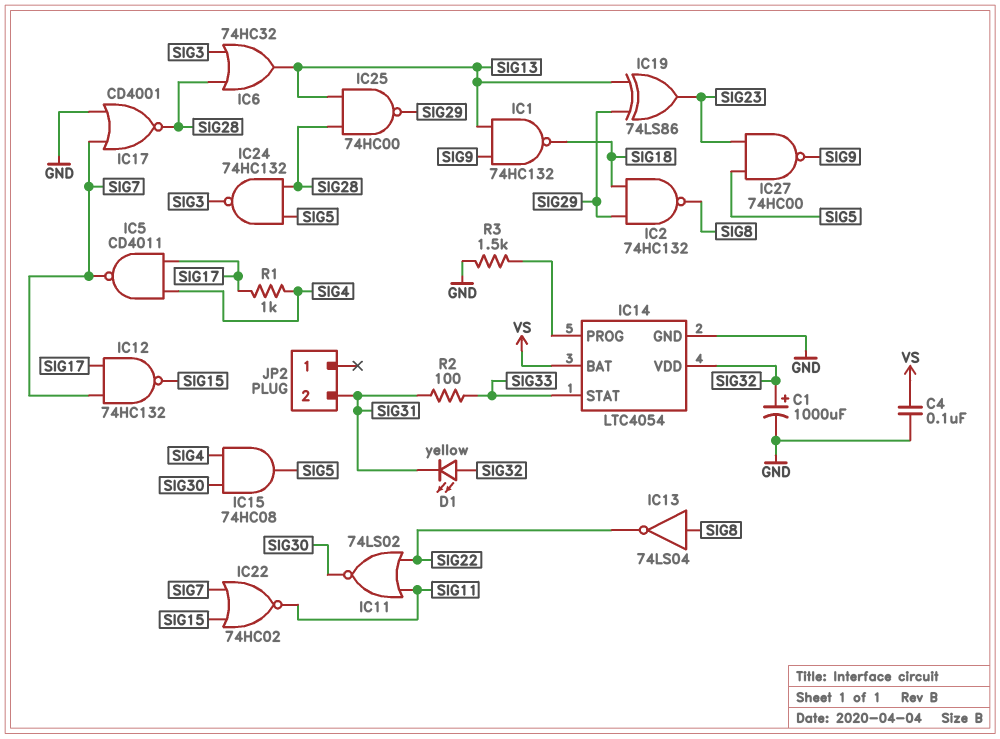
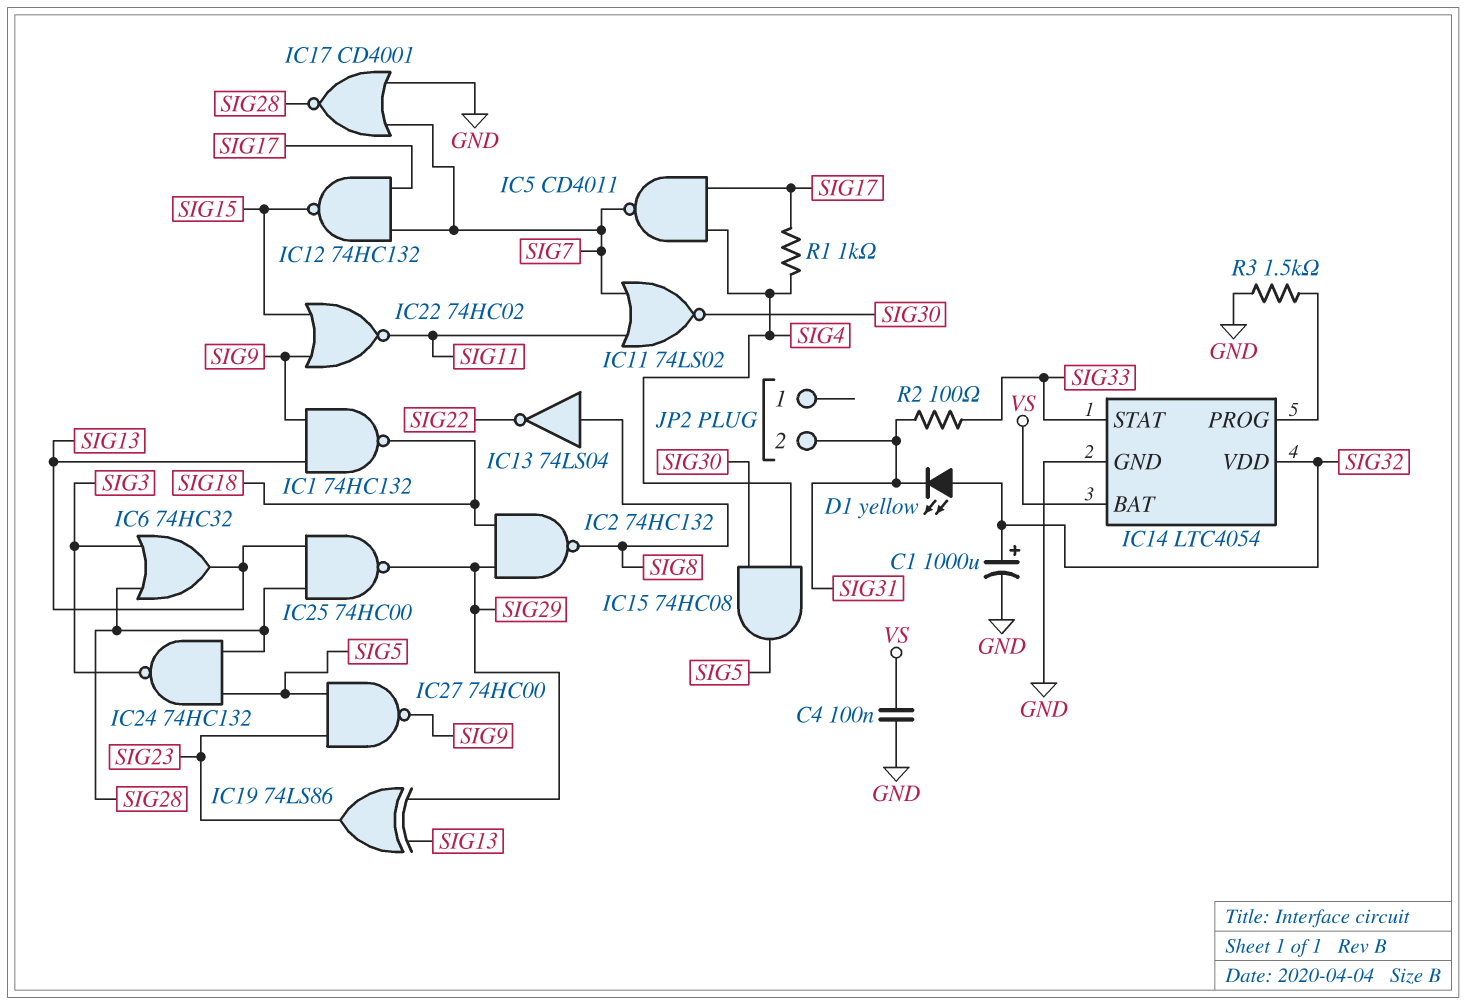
IC11: NOR 74LS02 (in SIG11, in SIG22, out SIG30) -> NOR 74LS02 (in SIG7, in SIG11, out SIG30)
IC22: NOR 74HC02 (in SIG7, in SIG15, out SIG11) -> NOR 74HC02 (in SIG9, in SIG15, out SIG11)

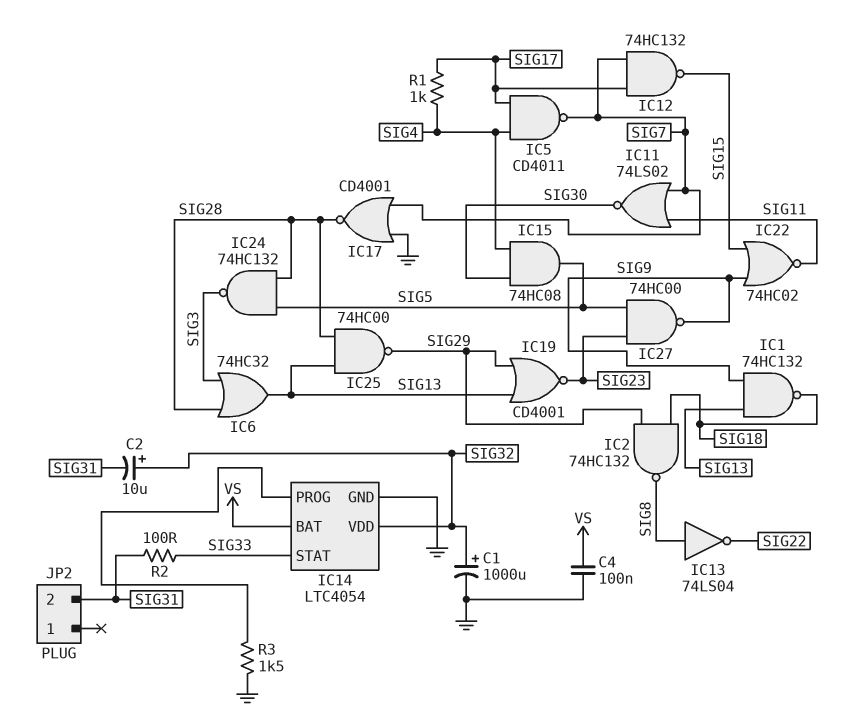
C2: none -> 10uF (plus SIG32, minus SIG31)
D1: LED yellow (A SIG32, K SIG31) -> none
IC19: XOR 74LS86 (in SIG13, in SIG29, out SIG23) -> NOR CD4001 (in SIG13, in SIG29, out SIG23)

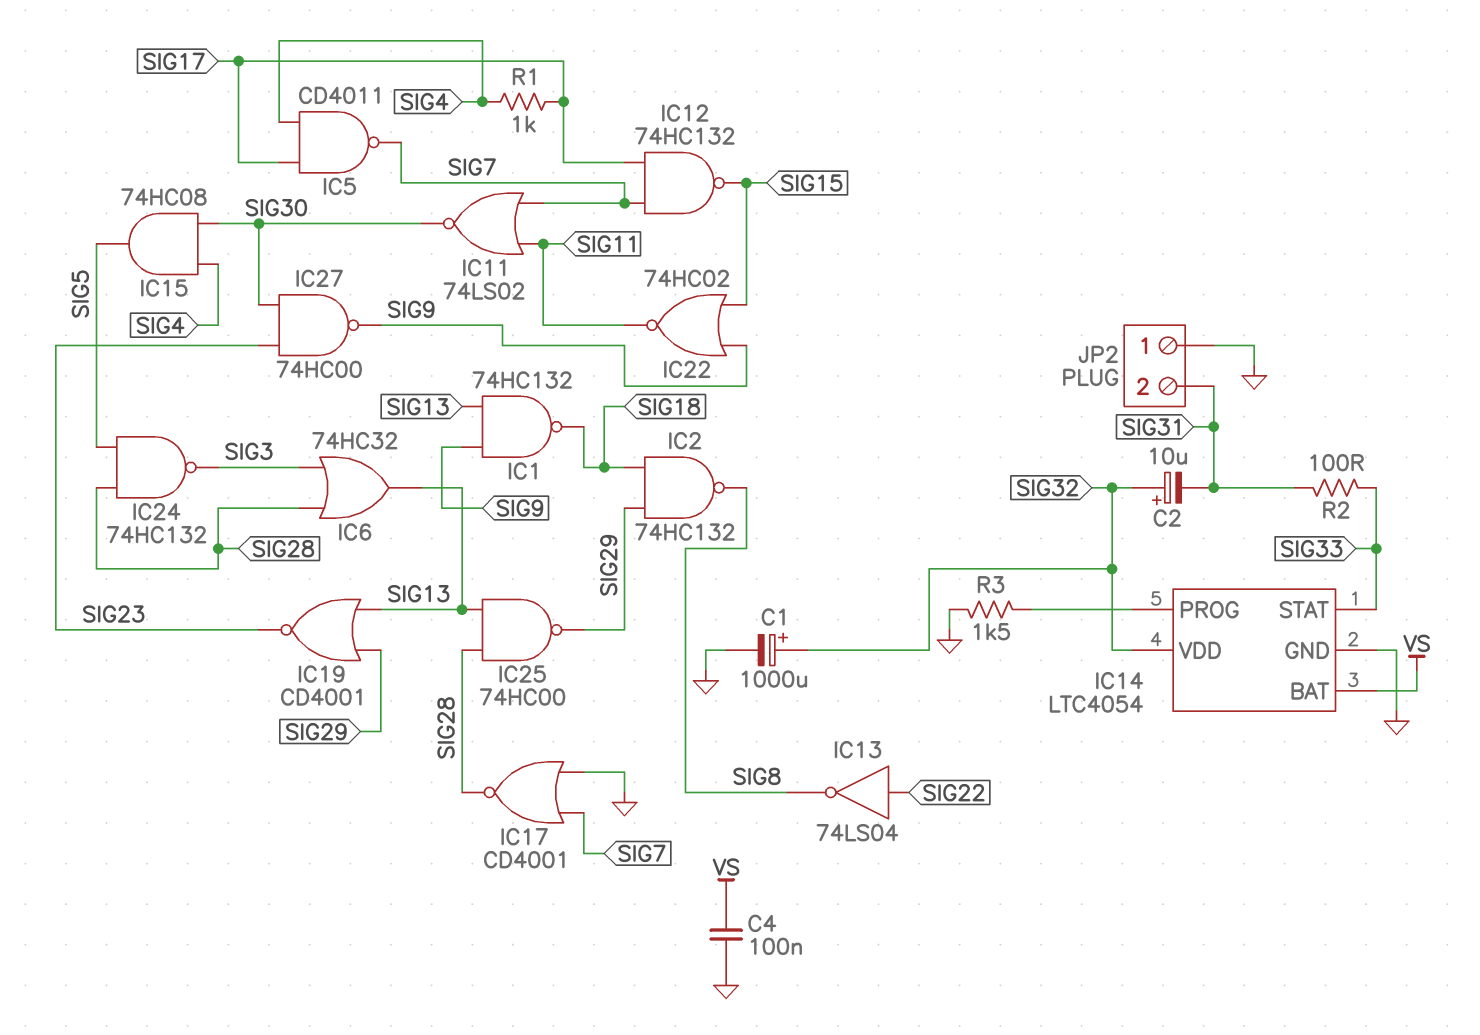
IC13: NOT 74LS04 (in SIG8, out SIG22) -> NOT 74LS04 (in SIG22, out SIG8)
IC27: NAND 74HC00 (in SIG5, in SIG23, out SIG9) -> NAND 74HC00 (in SIG23, in SIG30, out SIG9)
JP2 pin 1: none -> GND

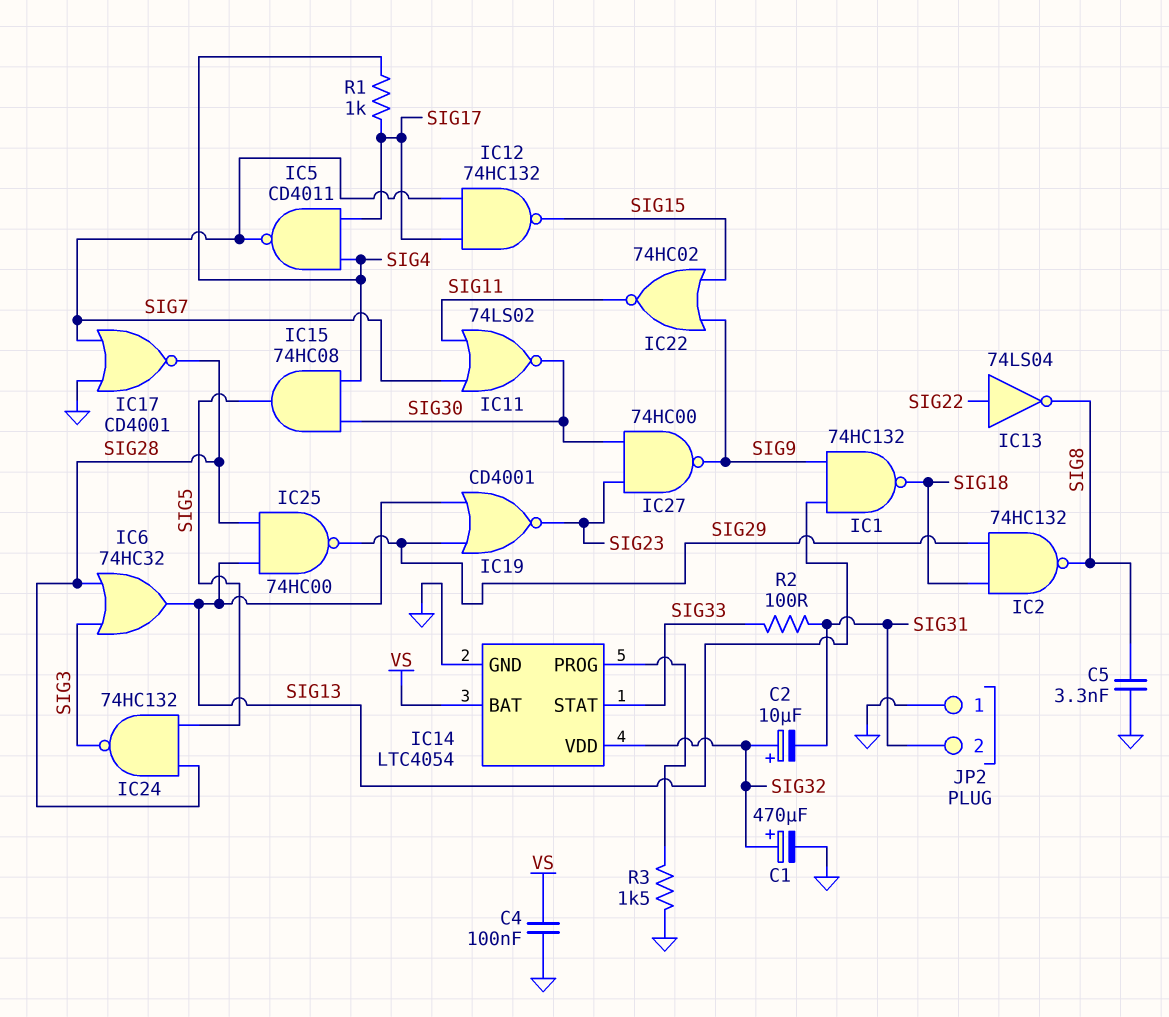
C1: 1000uF (plus SIG32, minus GND) -> 470uF (plus SIG32, minus GND)
C5: none -> 3.3nF (GND, SIG8)

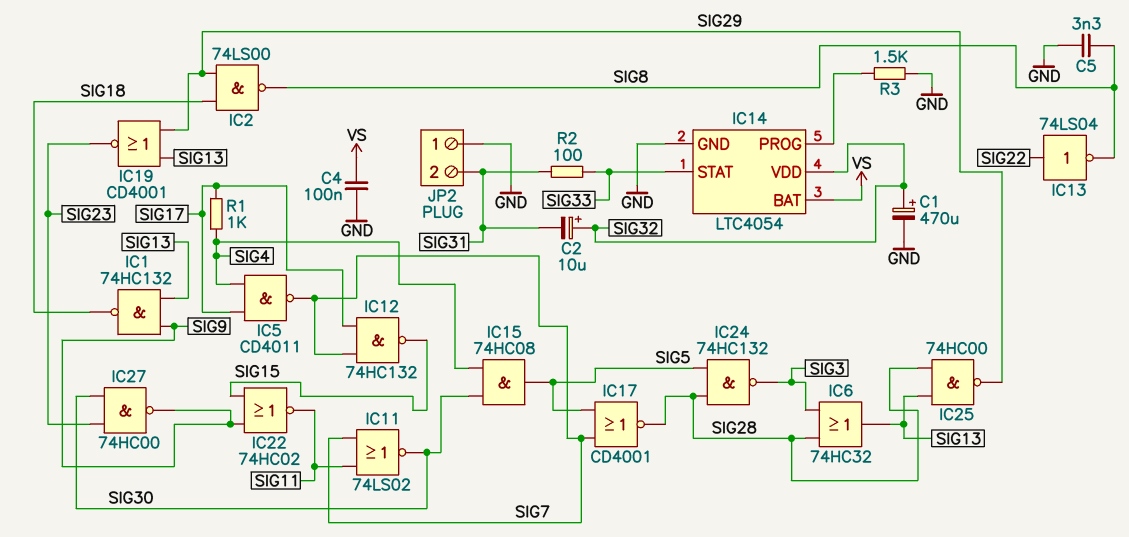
IC2: NAND 74HC132 (in SIG18, in SIG29, out SIG8) -> NAND 74LS00 (in SIG18, in SIG29, out SIG8)
IC17: NOR CD4001 (in GND, in SIG7, out SIG28) -> NOR CD4001 (in SIG5, in SIG7, out SIG28)

